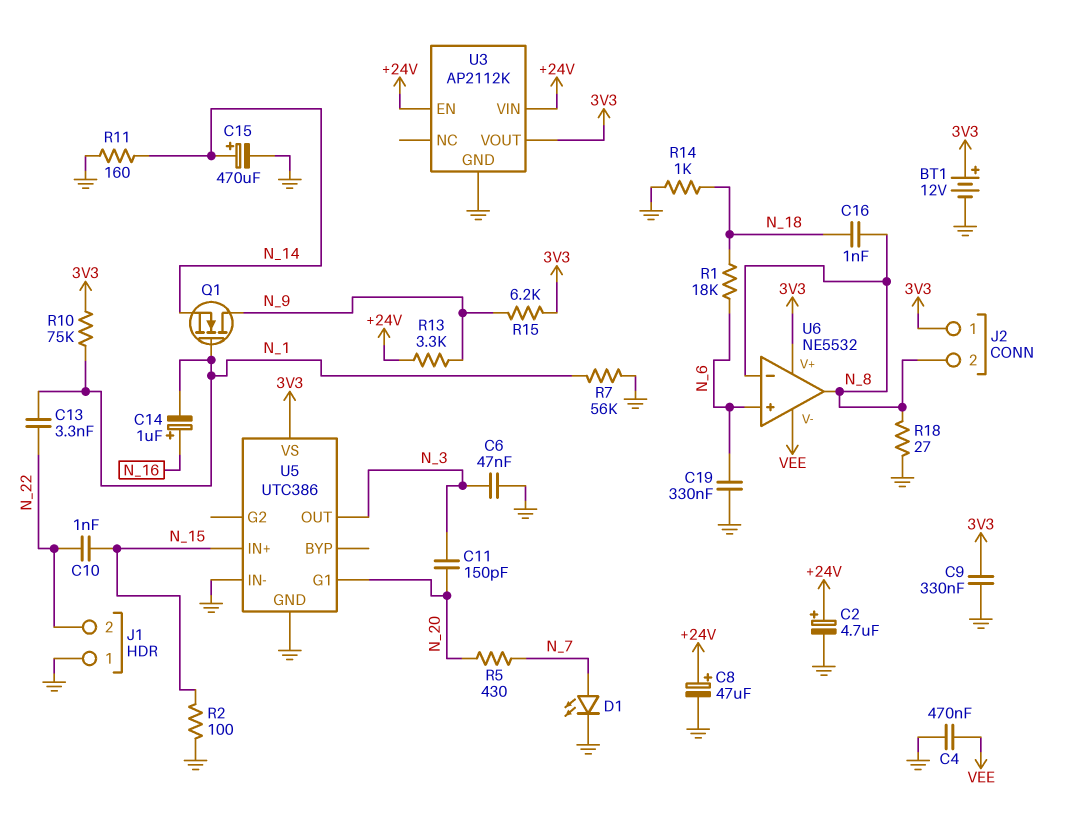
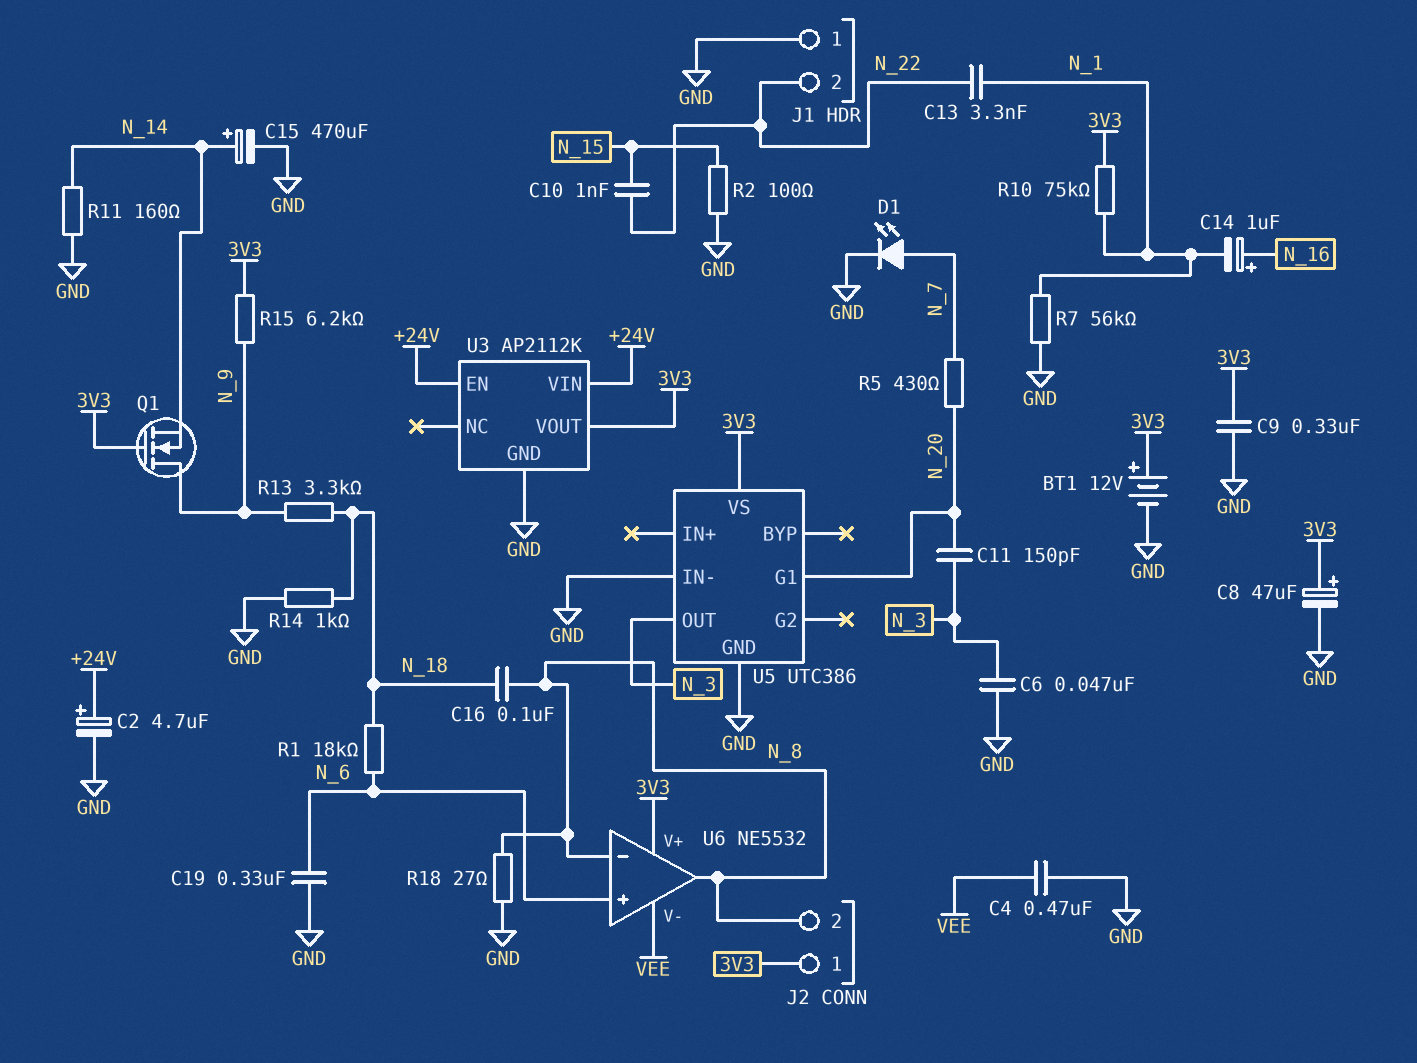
C8: 47uF (plus +24V, minus GND) -> 47uF (plus 3V3, minus GND)
C16: 1nF (N_8, N_18) -> 100nF (N_8, N_18)
Q1: NMOS (G N_1, D N_9, S N_14) -> NMOS (G 3V3, D N_9, S N_14)
R13: 3.3k (+24V, N_9) -> 3.3k (N_9, N_18)
U5 pin IN+: N_15 -> none

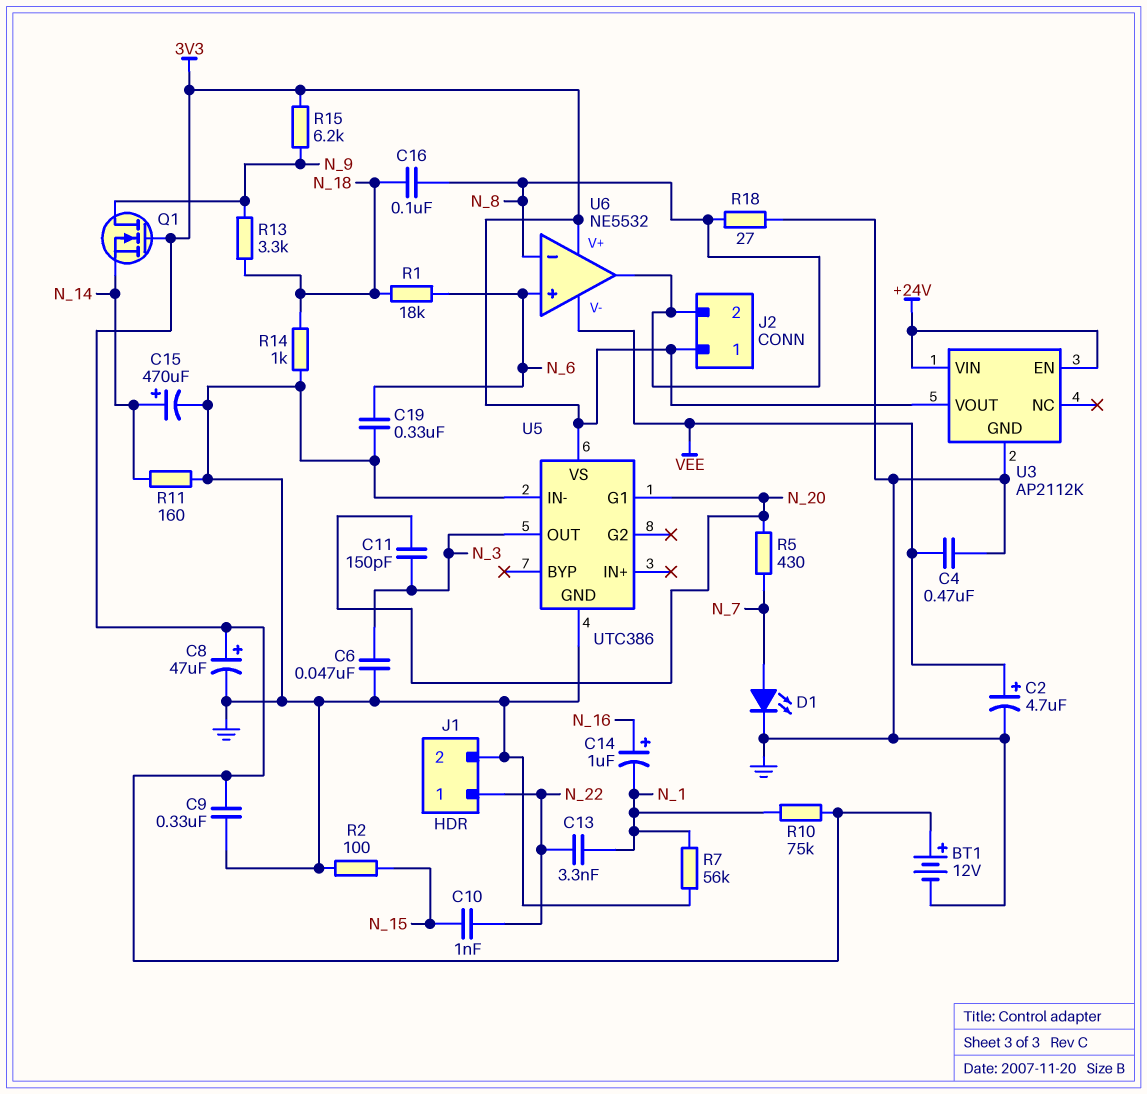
C2: 4.7uF (plus +24V, minus GND) -> 4.7uF (plus VEE, minus GND)
J1 pin 1: GND -> N_22
J1 pin 2: N_22 -> GND

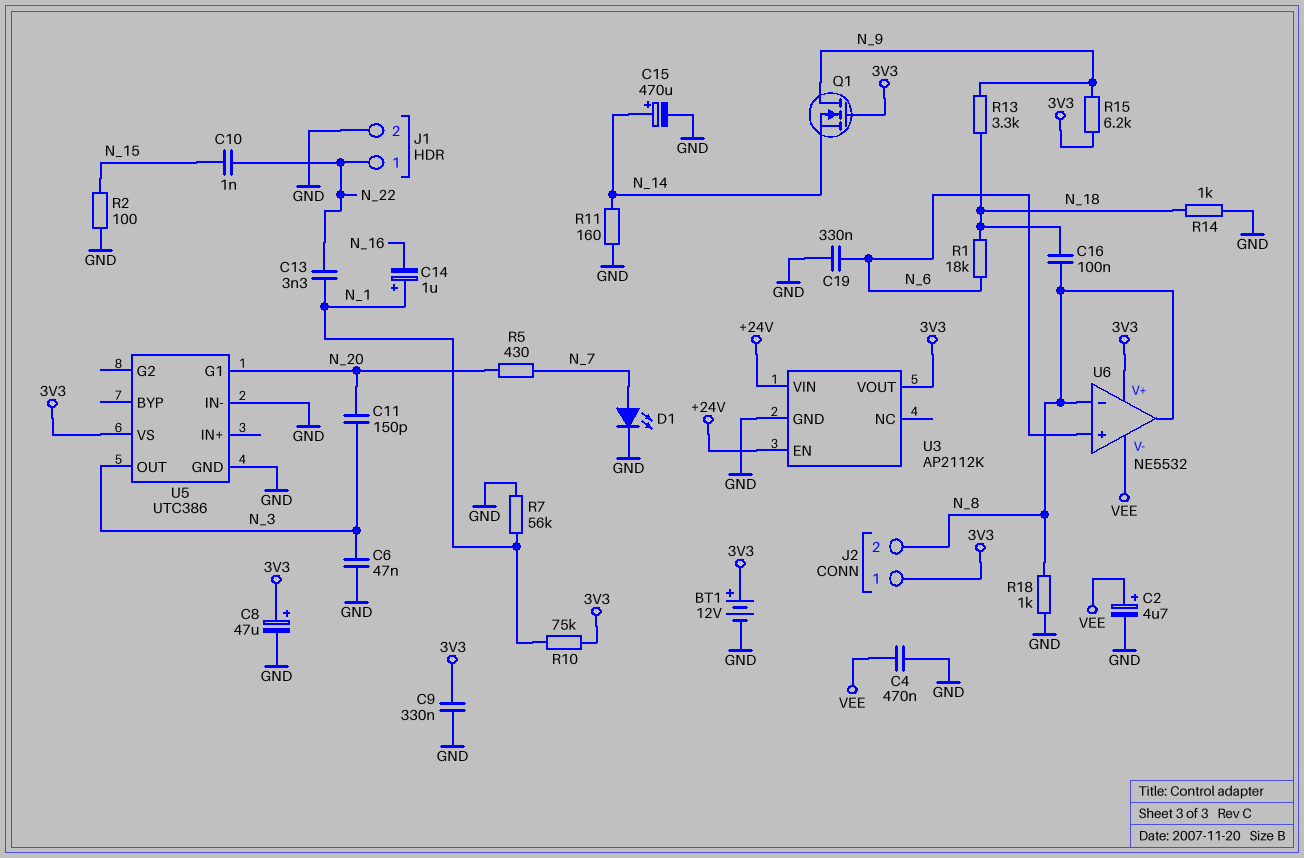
C14: 1uF (plus N_16, minus N_1) -> 1uF (plus N_1, minus N_16)
R18: 27 (GND, N_8) -> 1k (GND, N_8)

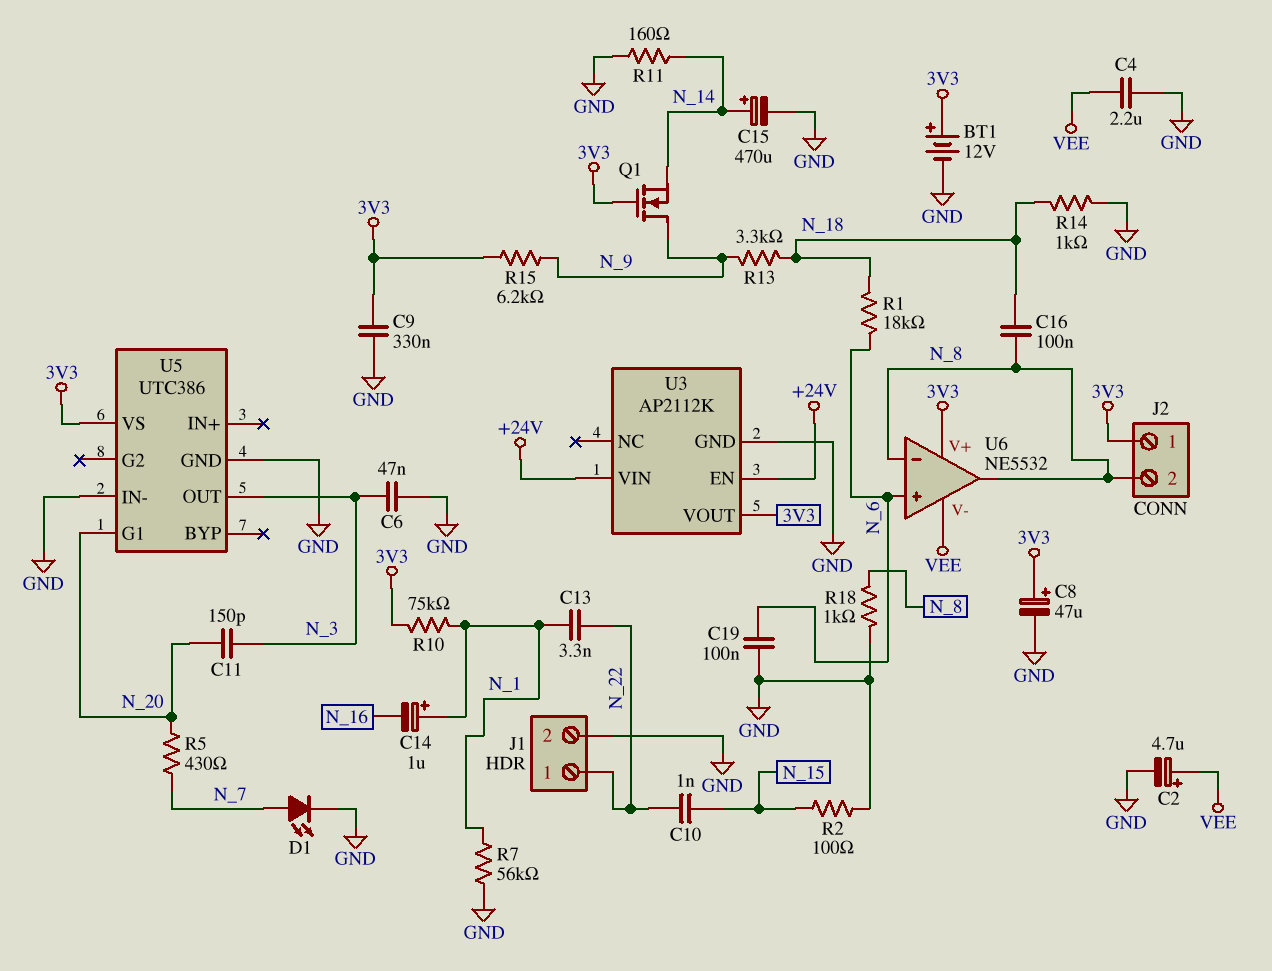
C4: 470nF (GND, VEE) -> 2.2uF (GND, VEE)
C19: 330nF (GND, N_6) -> 100nF (GND, N_6)

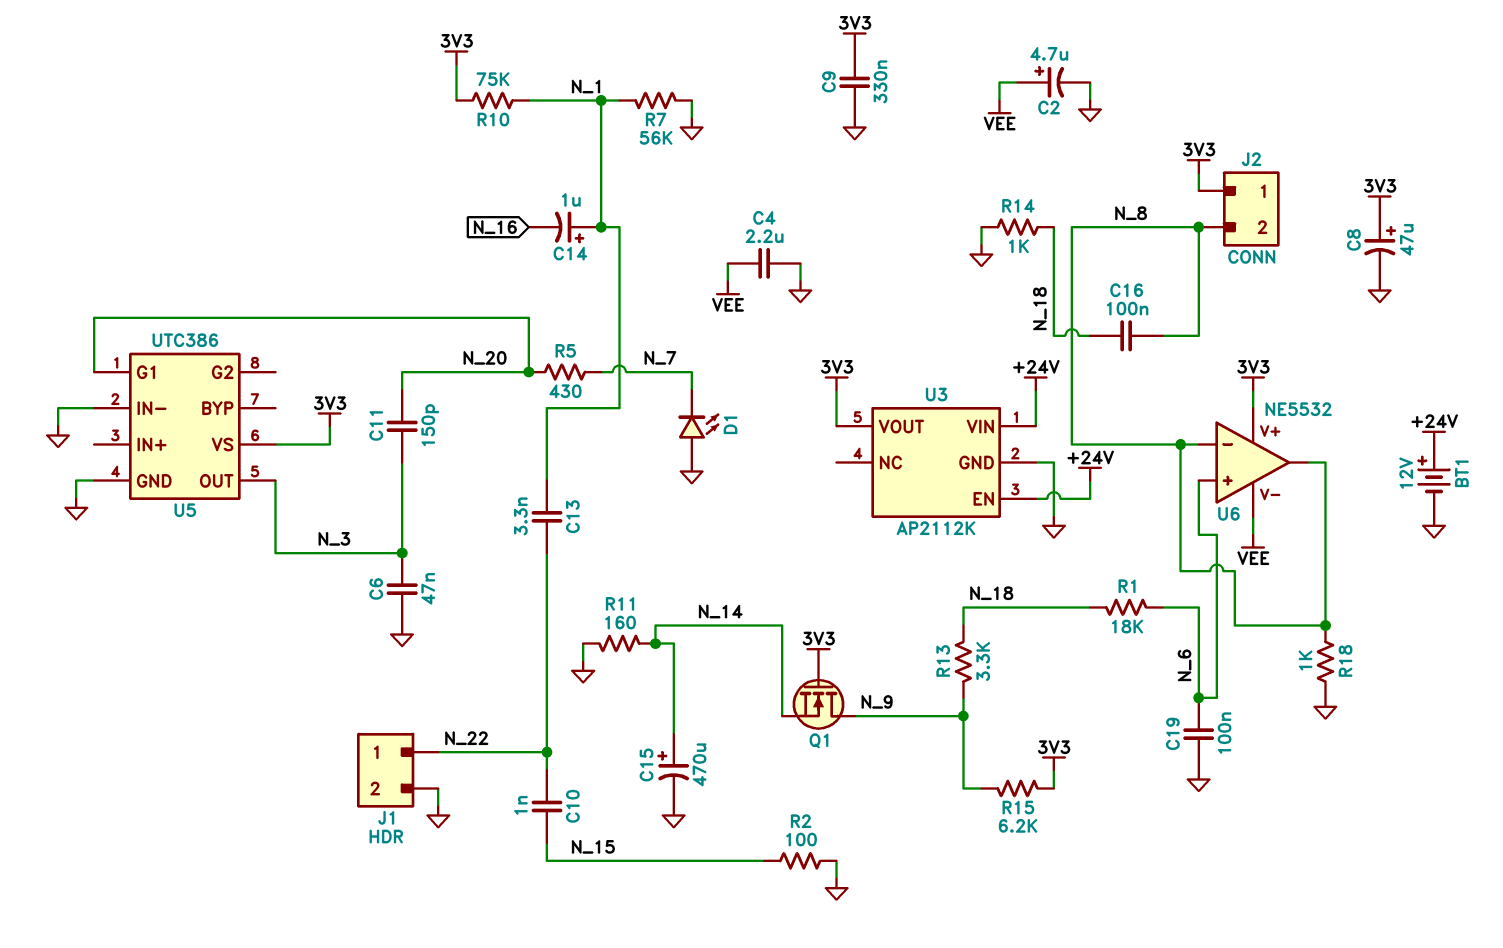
BT1: 12V (plus 3V3, minus GND) -> 12V (plus +24V, minus GND)
D1: LED (A N_7, K GND) -> LED (A GND, K N_7)

